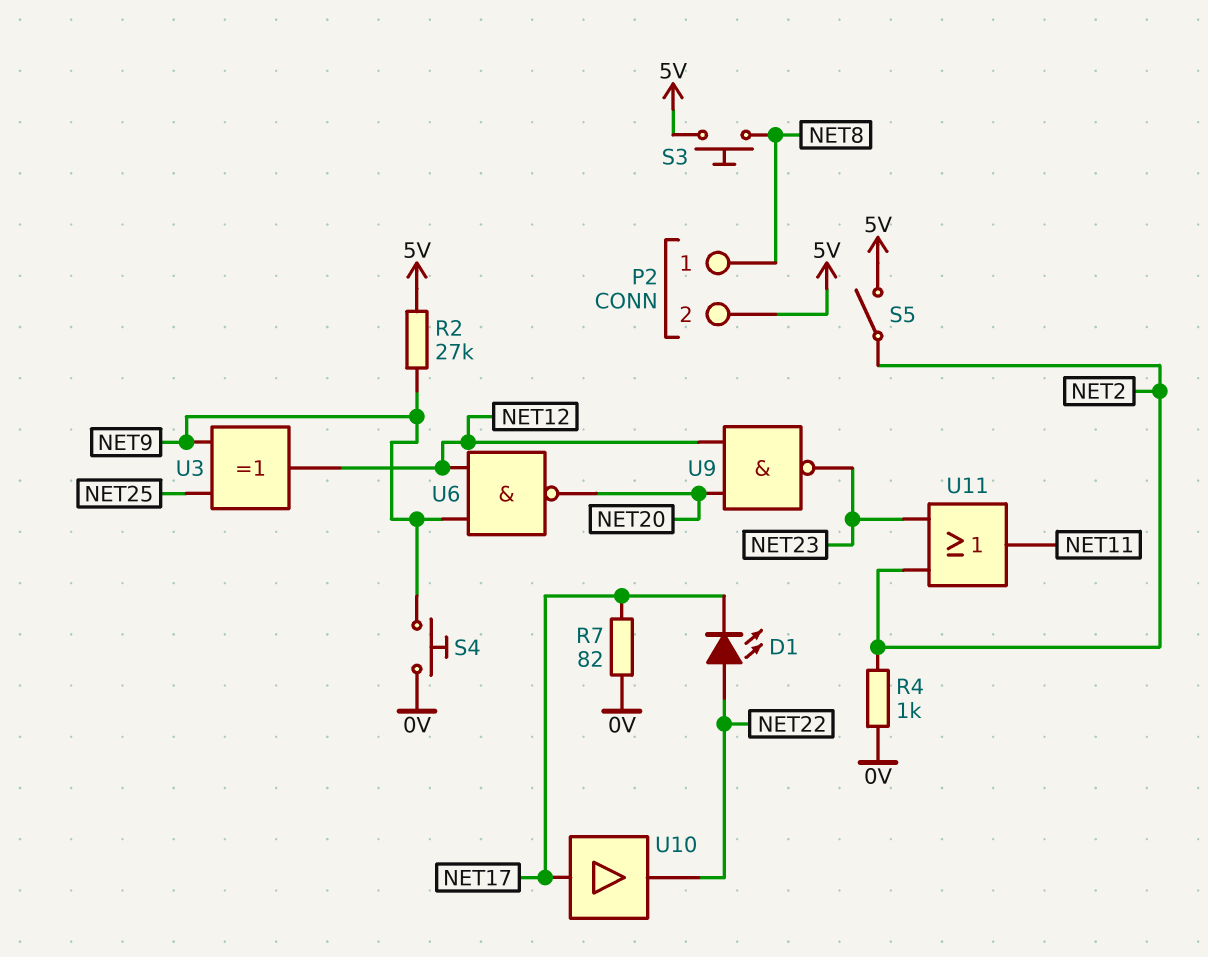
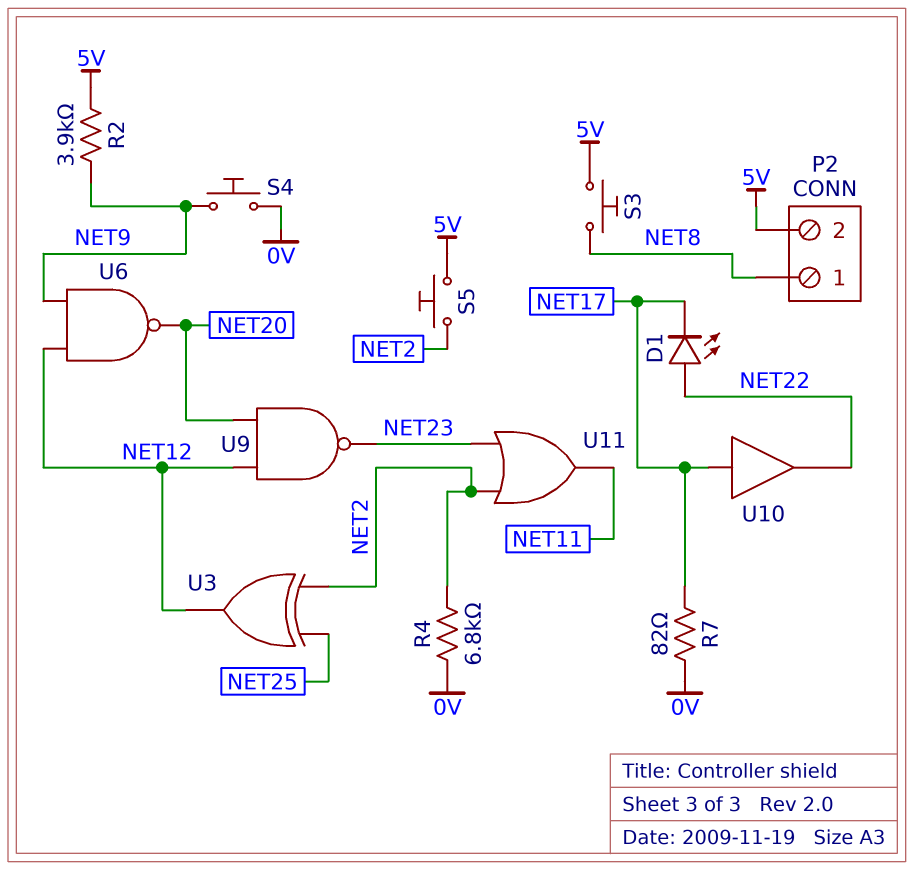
R2: 27k (5V, NET9) -> 3.9k (5V, NET9)
R4: 1k (0V, NET2) -> 6.8k (0V, NET2)
S5: switch (5V, NET2) -> button (5V, NET2)
U3: XOR (in NET9, in NET25, out NET12) -> XOR (in NET2, in NET25, out NET12)

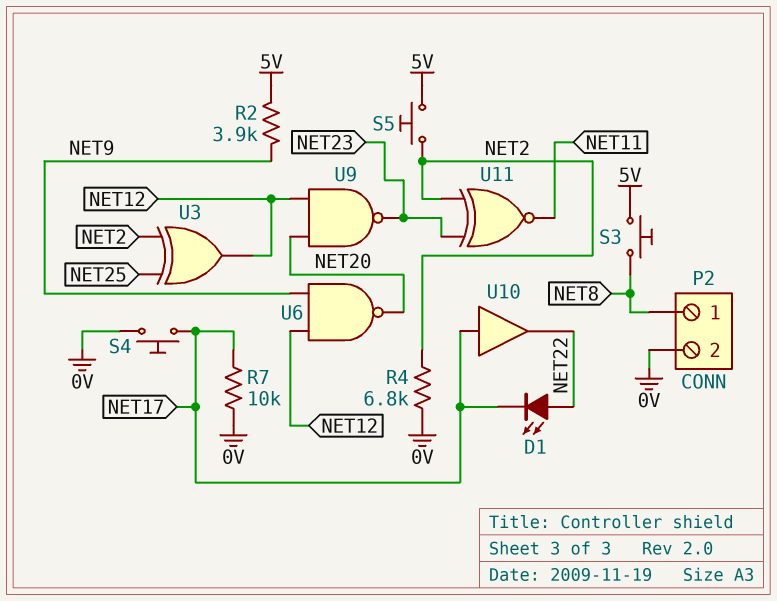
P2 pin 2: 5V -> 0V
R7: 82 (0V, NET17) -> 10k (0V, NET17)
S4: button (0V, NET9) -> button (0V, NET17)
U11: OR (in NET2, in NET23, out NET11) -> XNOR (in NET2, in NET23, out NET11)

